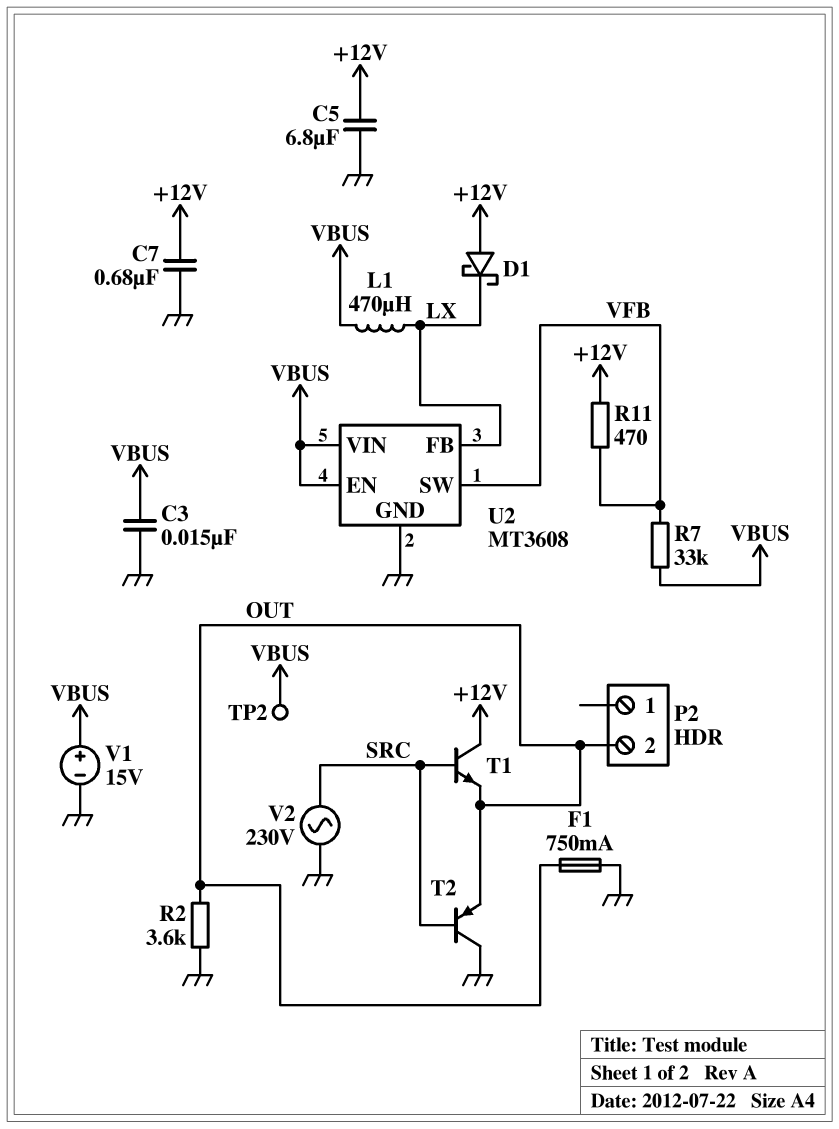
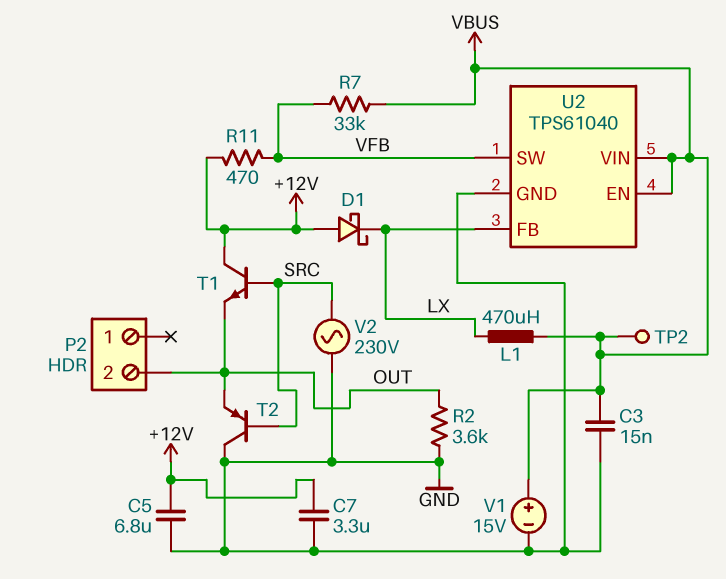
C7: 680nF (+12V, GND) -> 3.3uF (+12V, GND)
F1: 750mA (GND, OUT) -> none
U2: MT3608 -> TPS61040

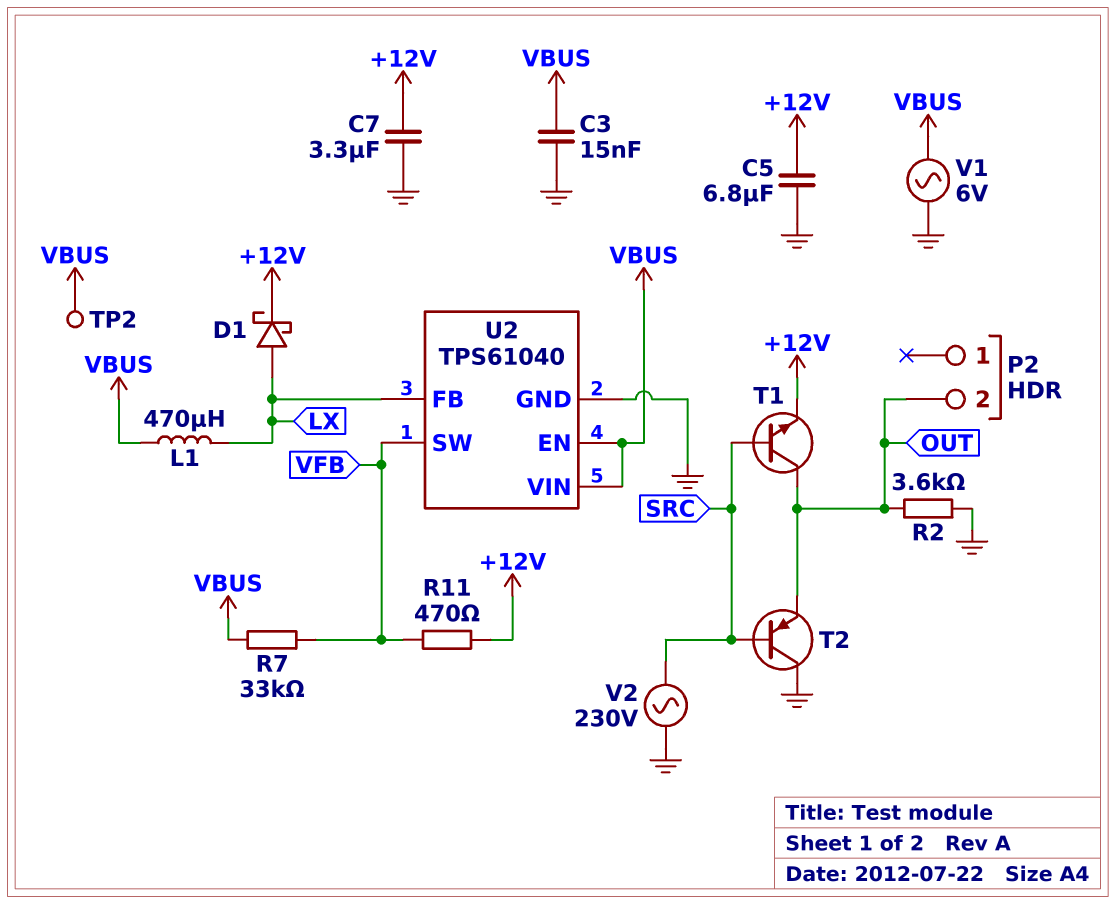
D1: schottky (A +12V, K LX) -> schottky (A LX, K +12V)
T1: NPN (B SRC, C +12V, E OUT) -> NPN (B SRC, C OUT, E +12V)
V1: 15V (plus VBUS, minus GND) -> AC 6V (GND, VBUS)

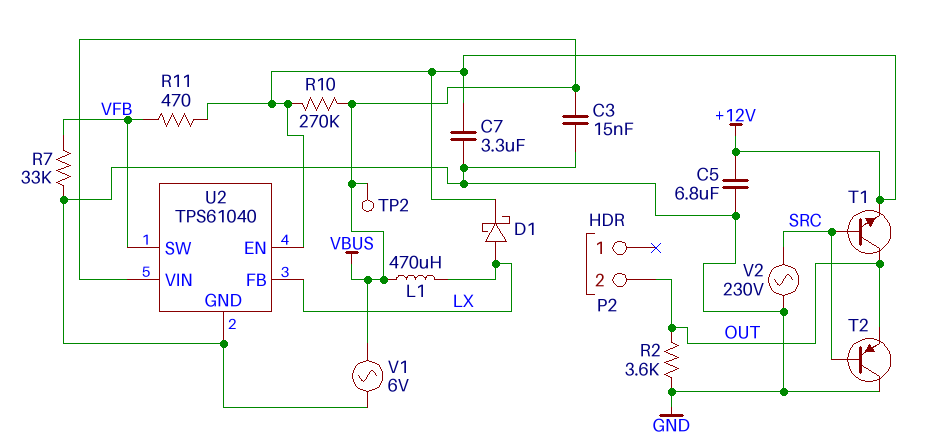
R7: 33k (VBUS, VFB) -> 33k (GND, VFB)
R10: none -> 270k (+12V, VBUS)
U2 pin EN: VBUS -> +12V

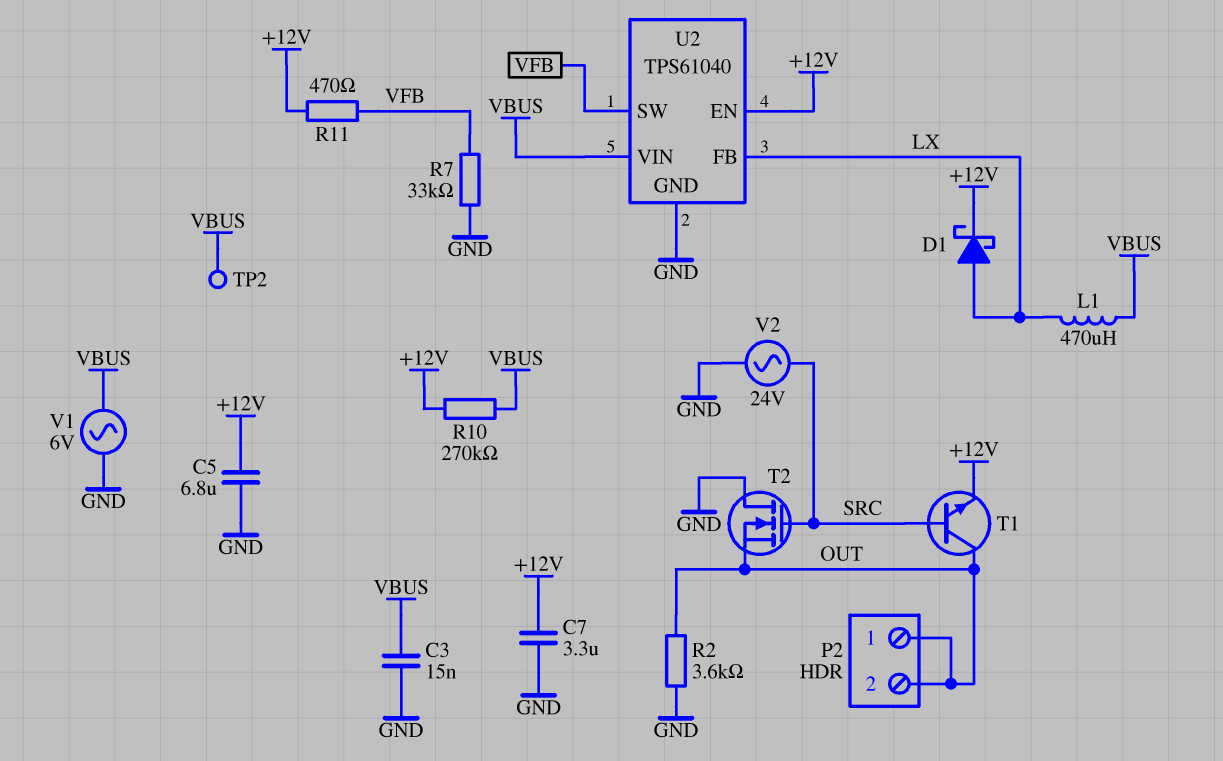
P2 pin 1: none -> OUT
T2: PNP (B SRC, C GND, E OUT) -> NMOS (G SRC, D GND, S OUT)
V2: AC 230V (GND, SRC) -> AC 24V (GND, SRC)

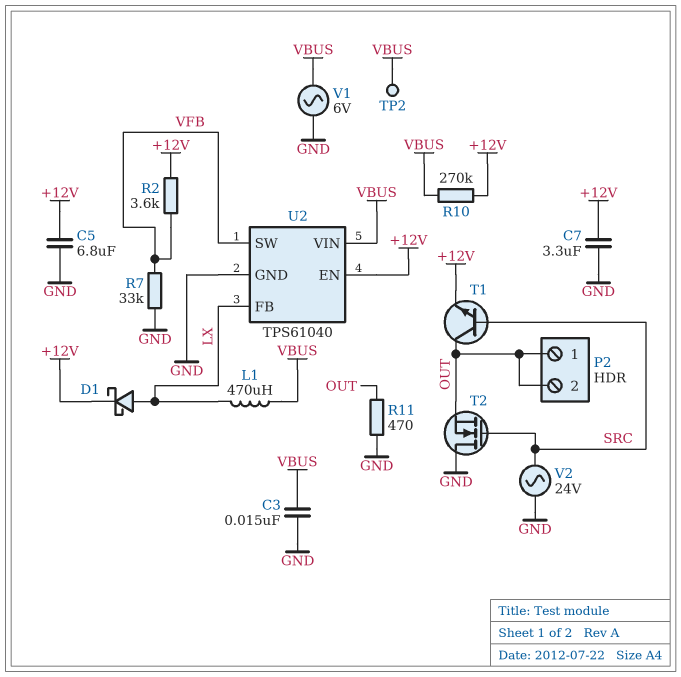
R2: 3.6k (GND, OUT) -> 3.6k (+12V, VFB)
R11: 470 (+12V, VFB) -> 470 (GND, OUT)

